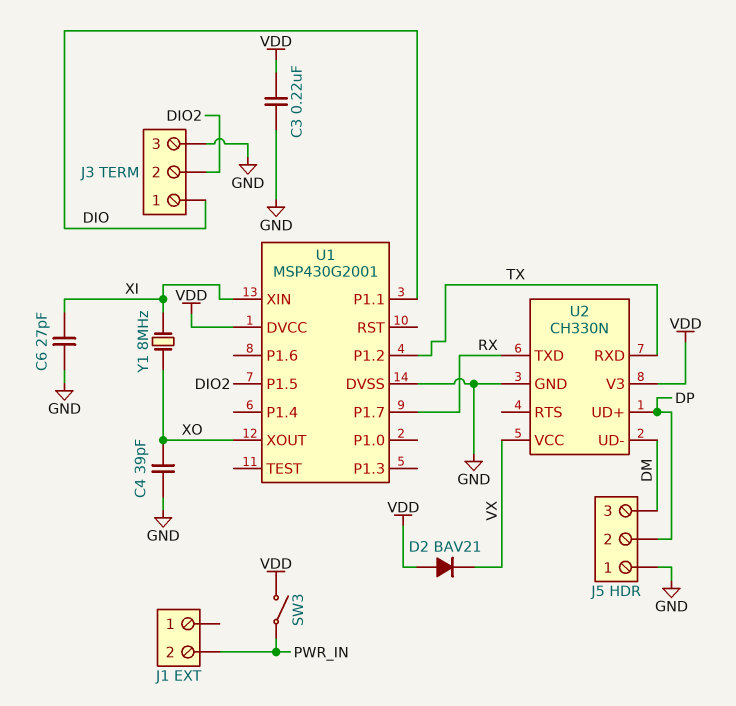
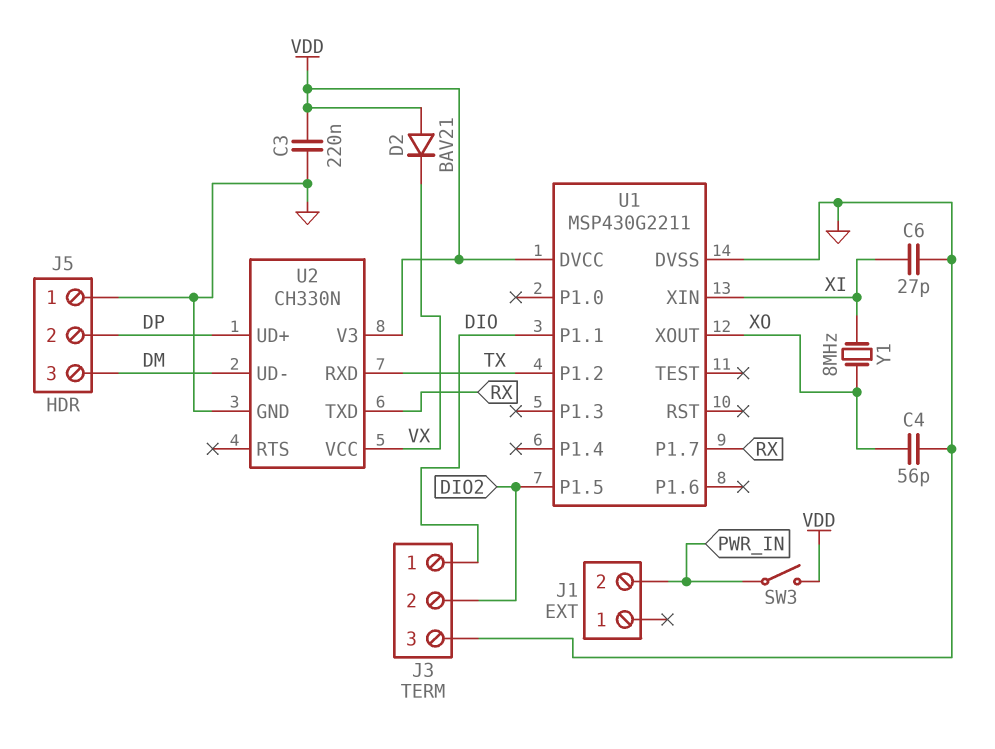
C4: 39pF (GND, XO) -> 56pF (GND, XO)
U1: MSP430G2001 -> MSP430G2211

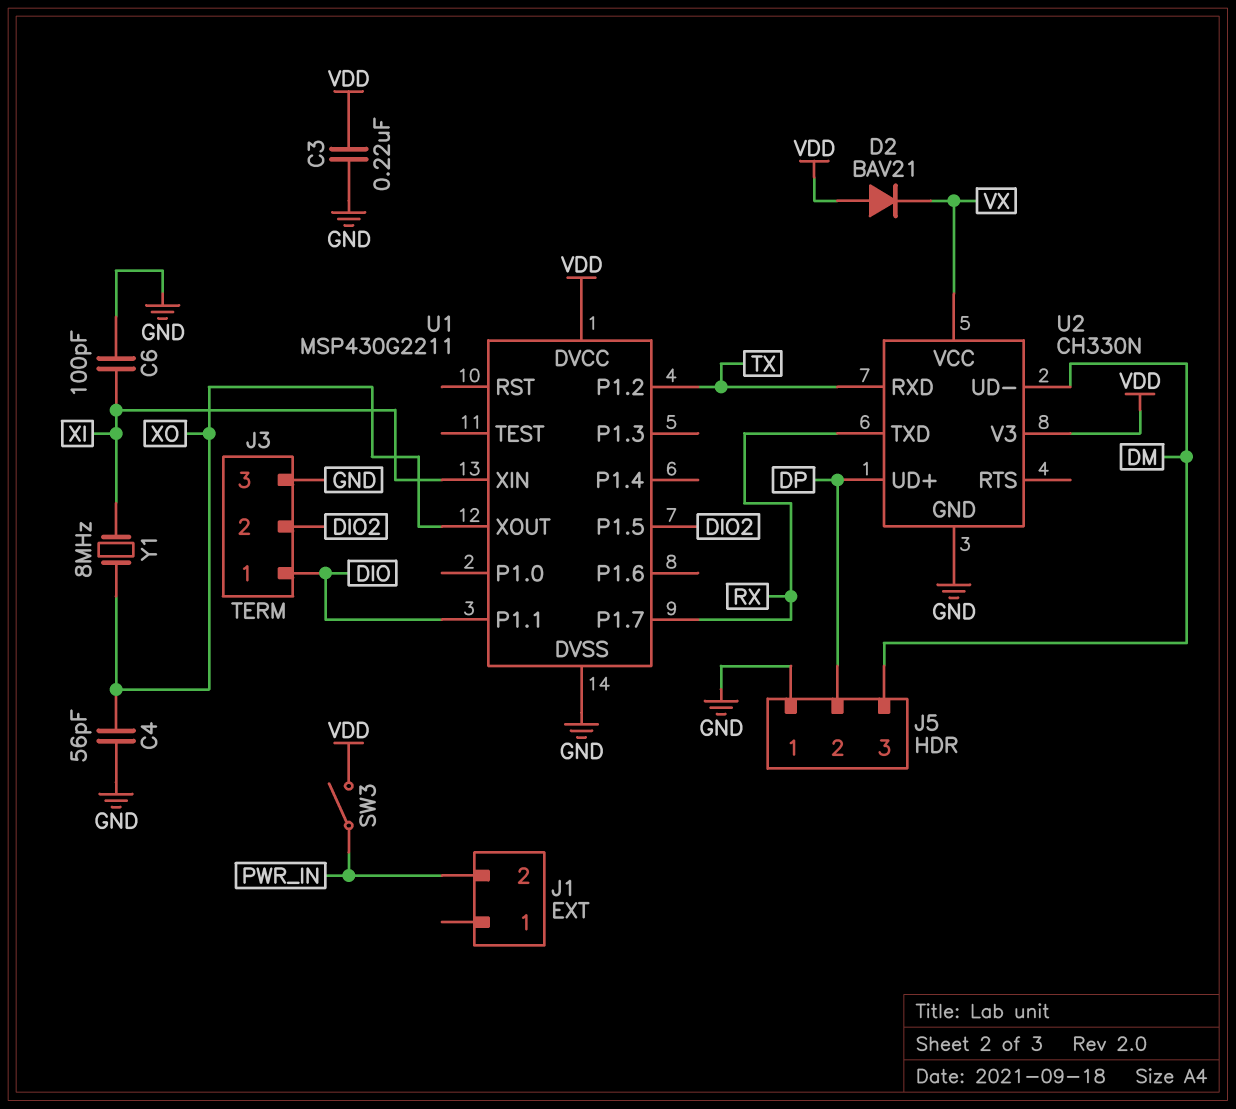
C6: 27pF (GND, XI) -> 100pF (GND, XI)

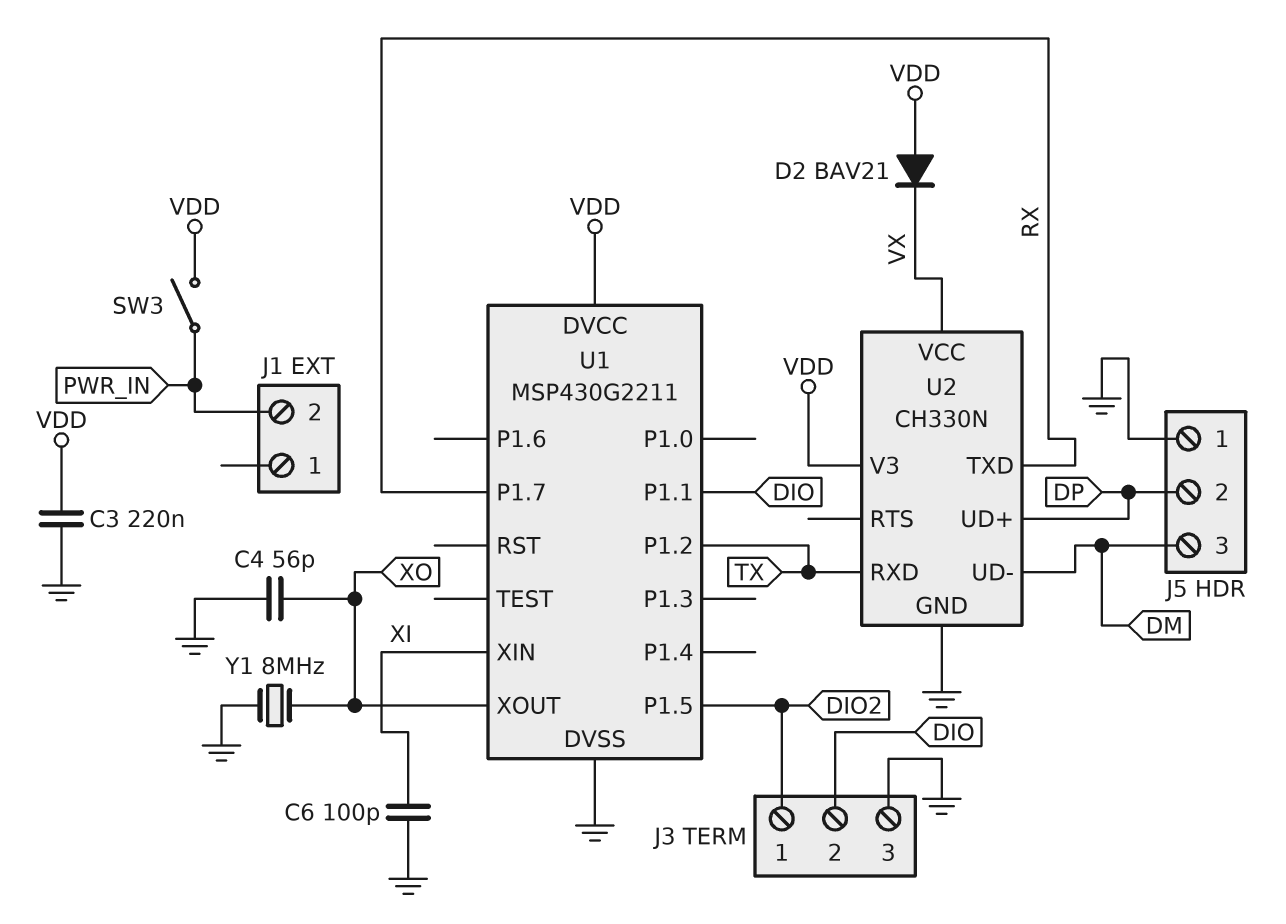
J3 pin 1: DIO -> DIO2
J3 pin 2: DIO2 -> DIO
Y1: 8MHz (XI, XO) -> 8MHz (GND, XO)

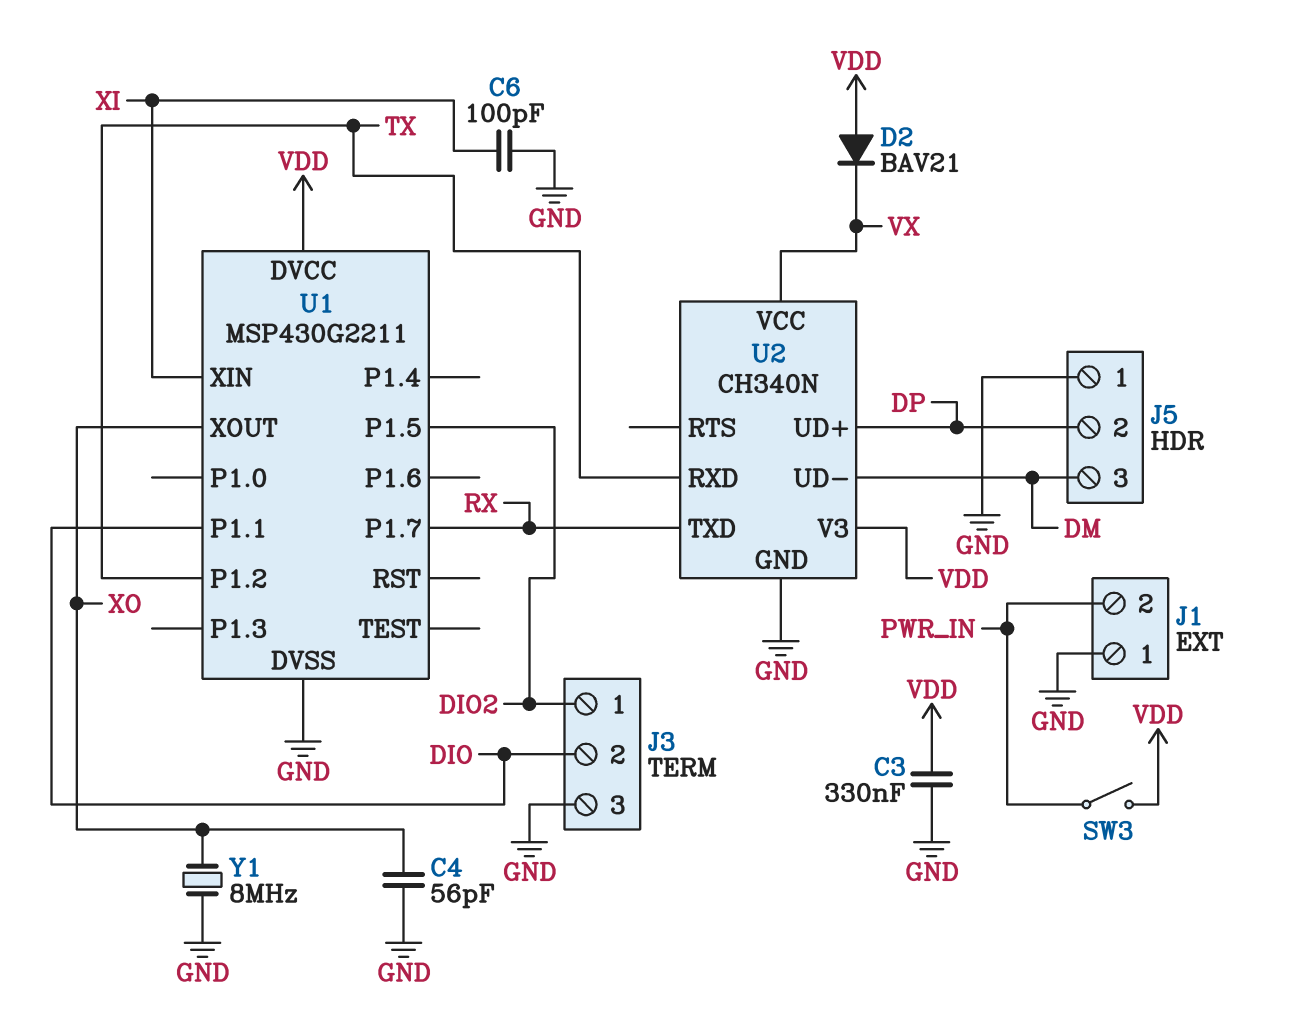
C3: 220nF (GND, VDD) -> 330nF (GND, VDD)
J1 pin 1: none -> GND
U2: CH330N -> CH340N

